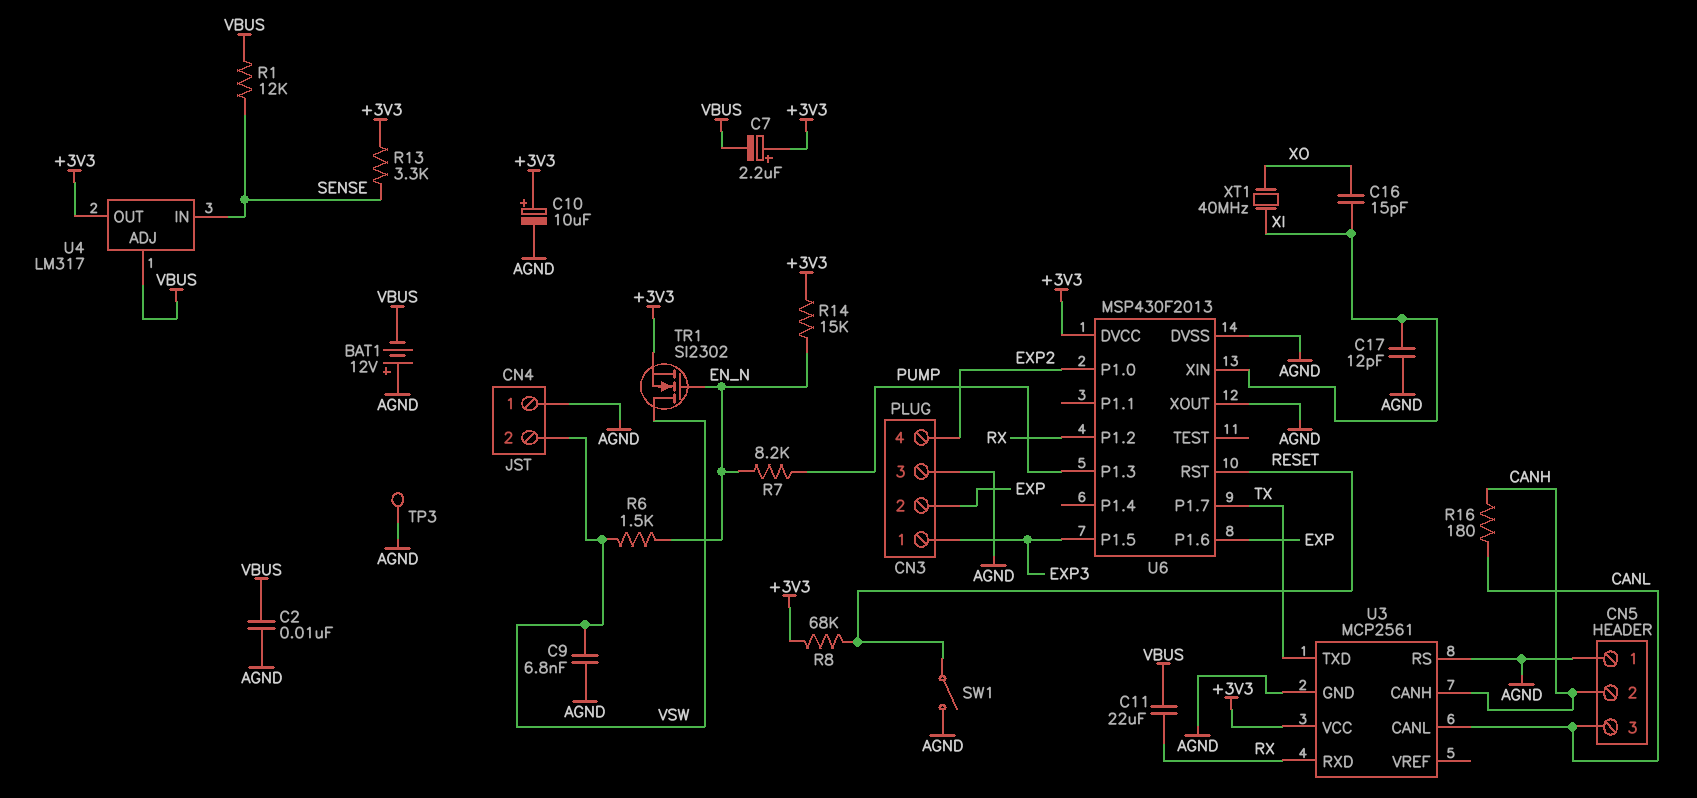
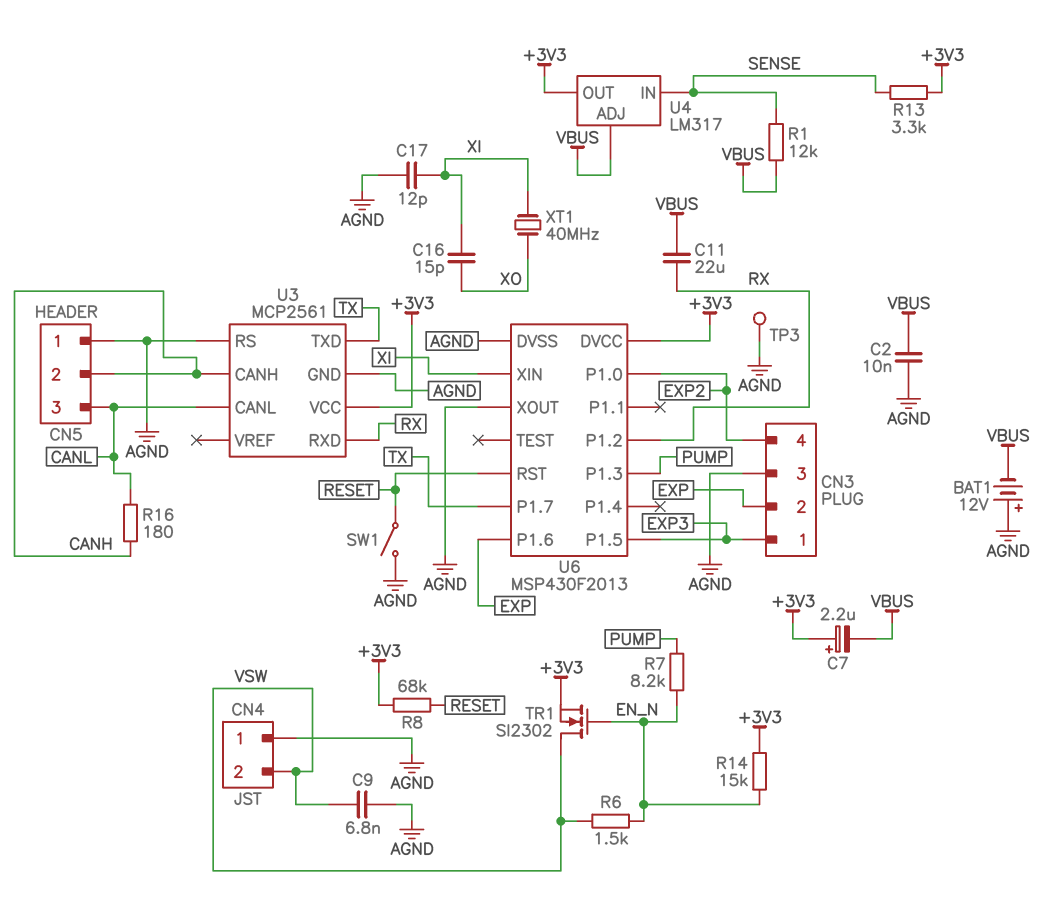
C10: 10uF (plus +3V3, minus AGND) -> none

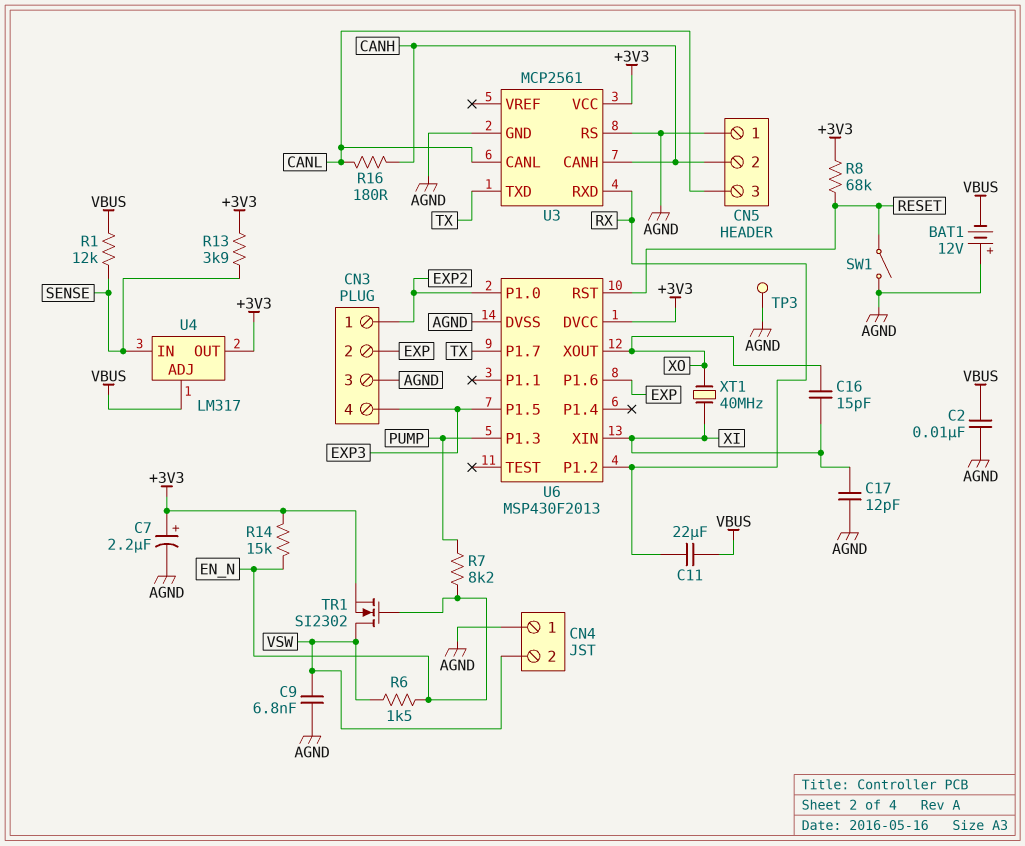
C7: 2.2uF (plus +3V3, minus VBUS) -> 2.2uF (plus +3V3, minus AGND)
CN3 pin 1: EXP3 -> EXP2
CN3 pin 4: EXP2 -> EXP3
R13: 3.3k (+3V3, SENSE) -> 3.9k (+3V3, SENSE)
U6 pin XOUT: AGND -> XO

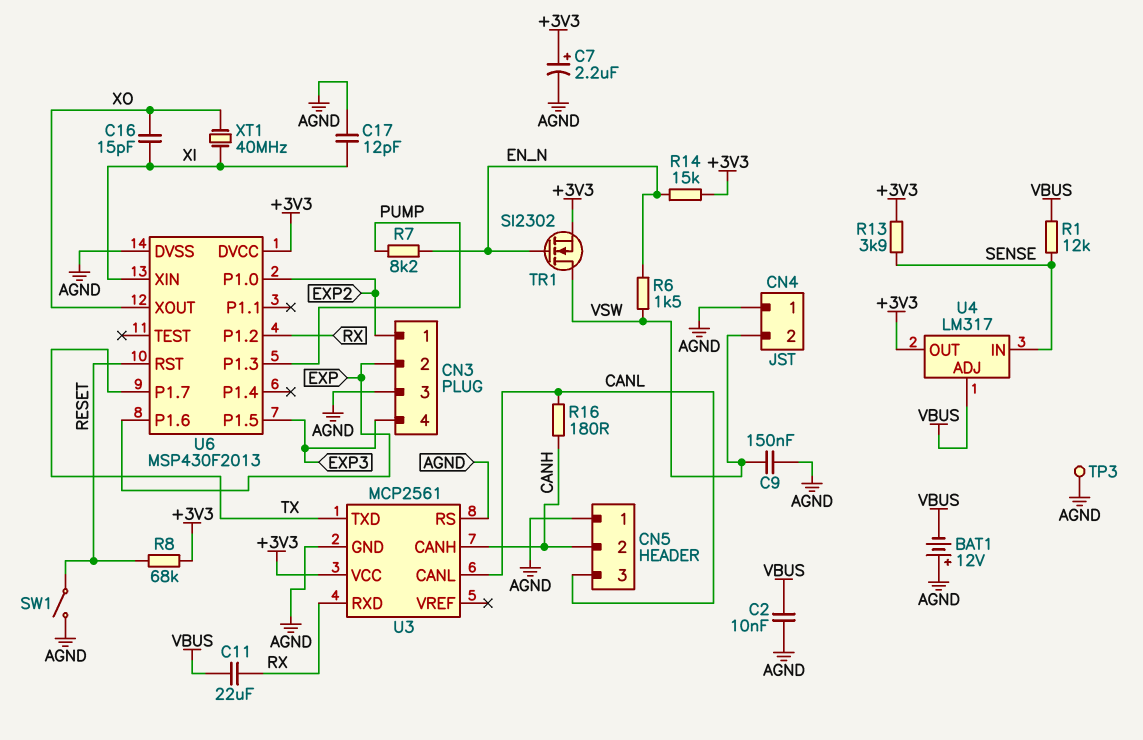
C9: 6.8nF (AGND, VSW) -> 150nF (AGND, VSW)

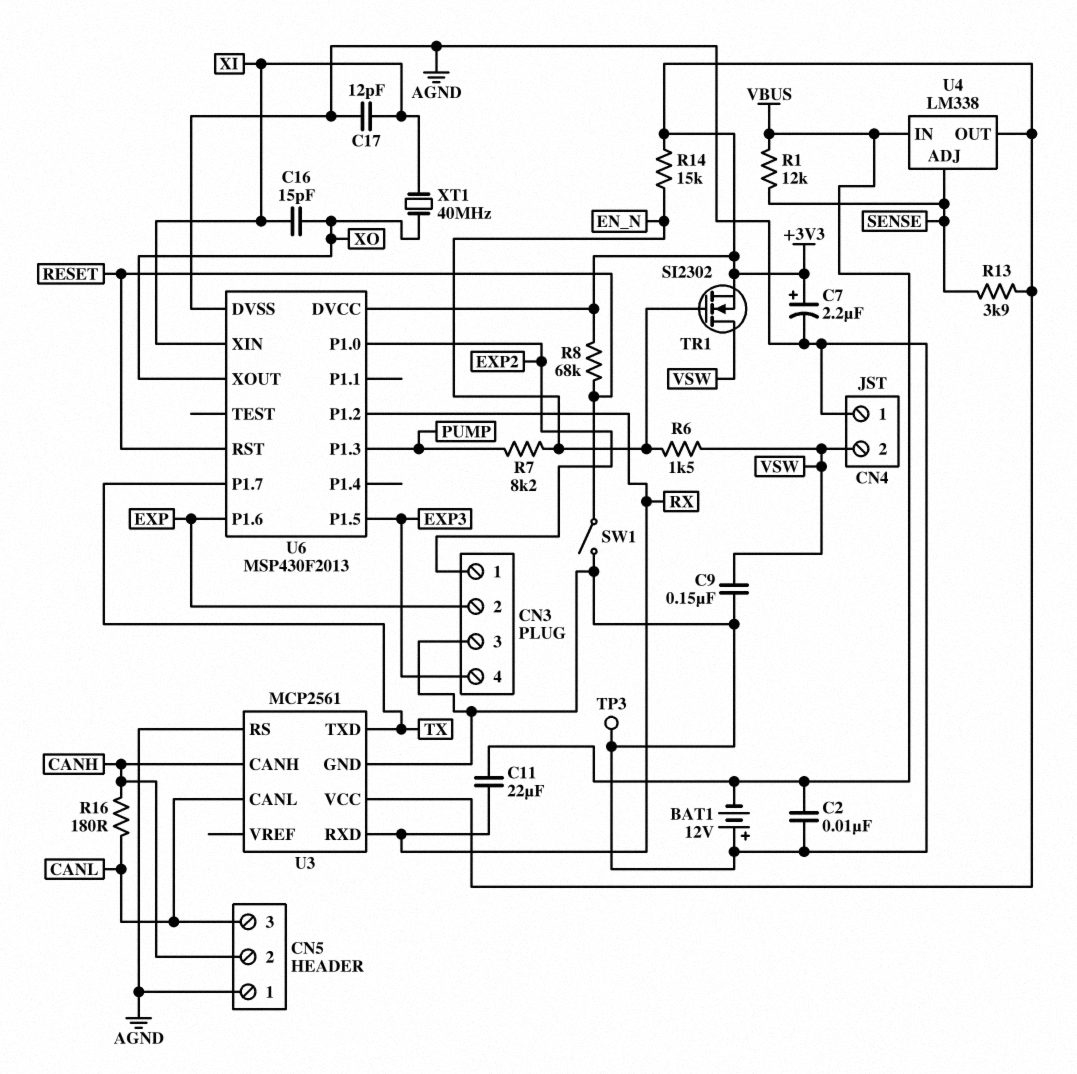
U4: LM317 -> LM338
U4 pin ADJ: VBUS -> SENSE
U4 pin IN: SENSE -> VBUS

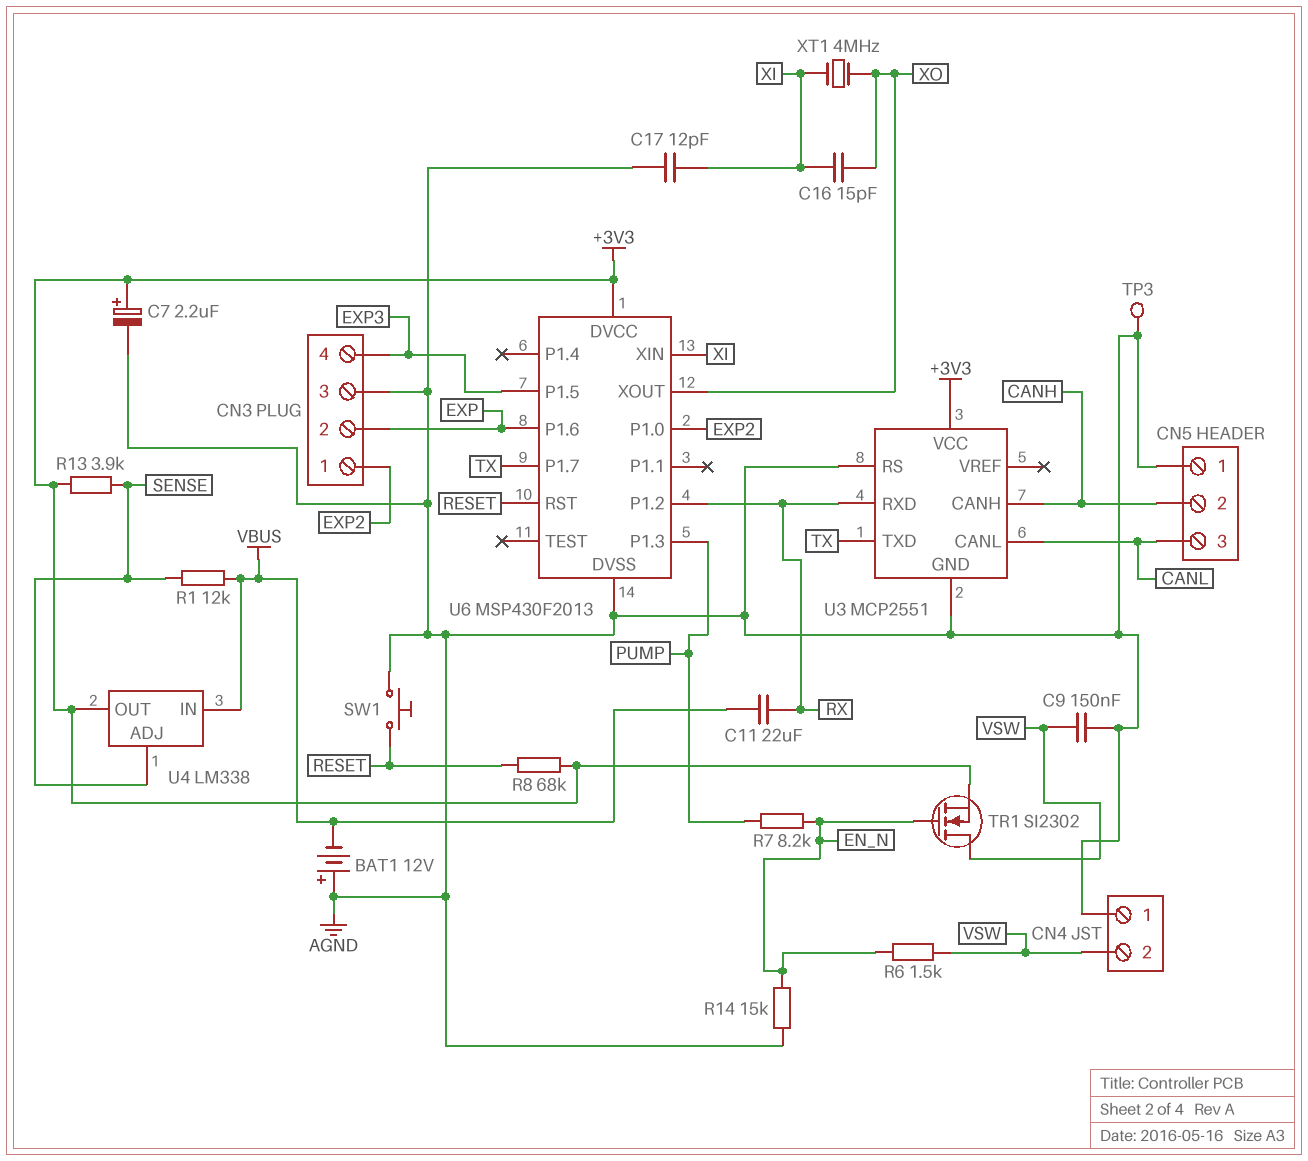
C2: 10nF (AGND, VBUS) -> none
R14: 15k (+3V3, EN_N) -> 15k (AGND, EN_N)
R16: 180 (CANH, CANL) -> none
SW1: switch (AGND, RESET) -> button (AGND, RESET)
U3: MCP2561 -> MCP2551
XT1: 40MHz (XI, XO) -> 4MHz (XI, XO)

